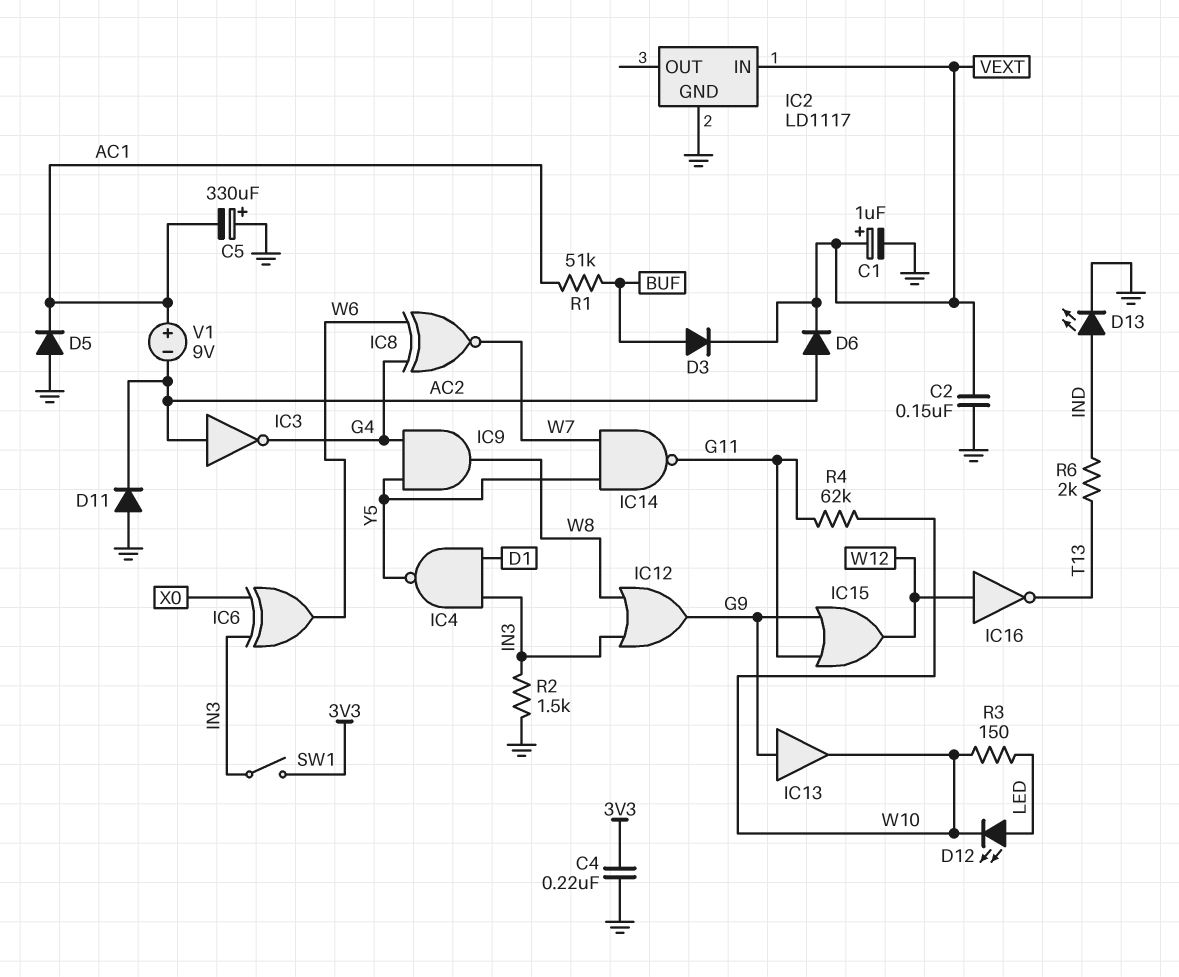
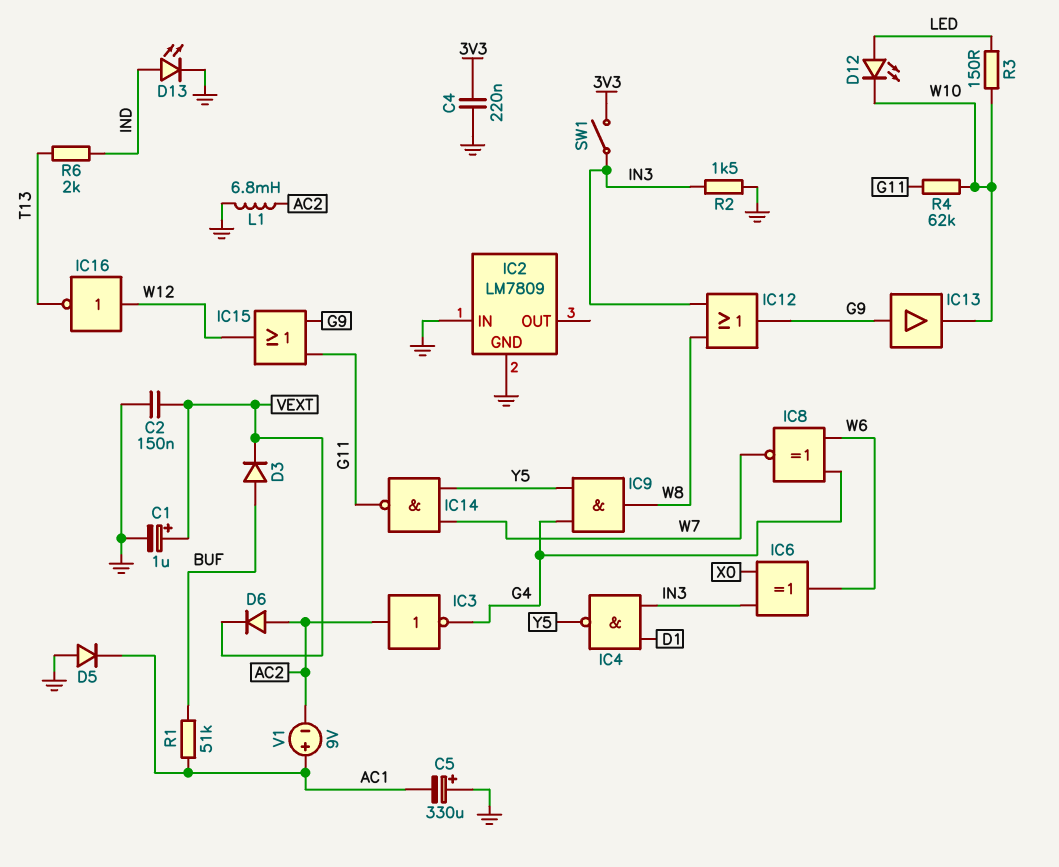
D11: diode (A GND, K AC2) -> none
IC2: LD1117 -> LM7809
IC2 pin IN: VEXT -> GND
L1: none -> 6.8mH (AC2, GND)

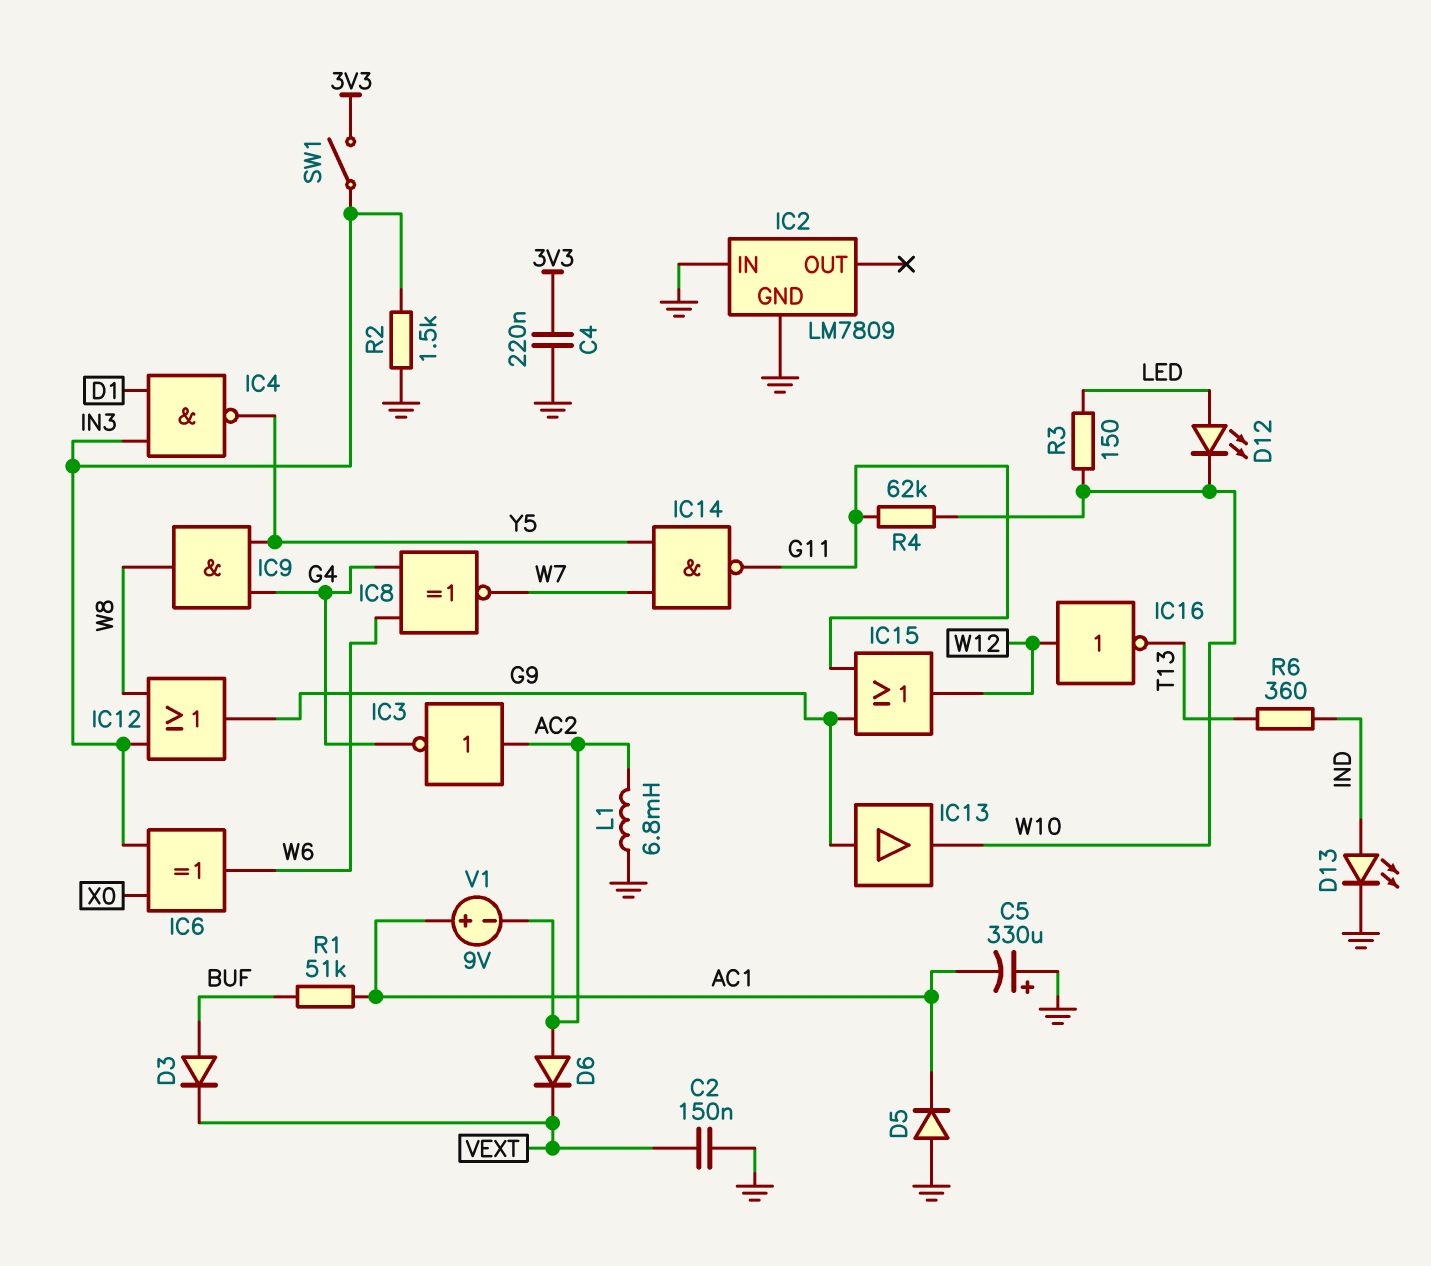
C1: 1uF (plus VEXT, minus GND) -> none
R6: 2k (IND, T13) -> 360 (IND, T13)

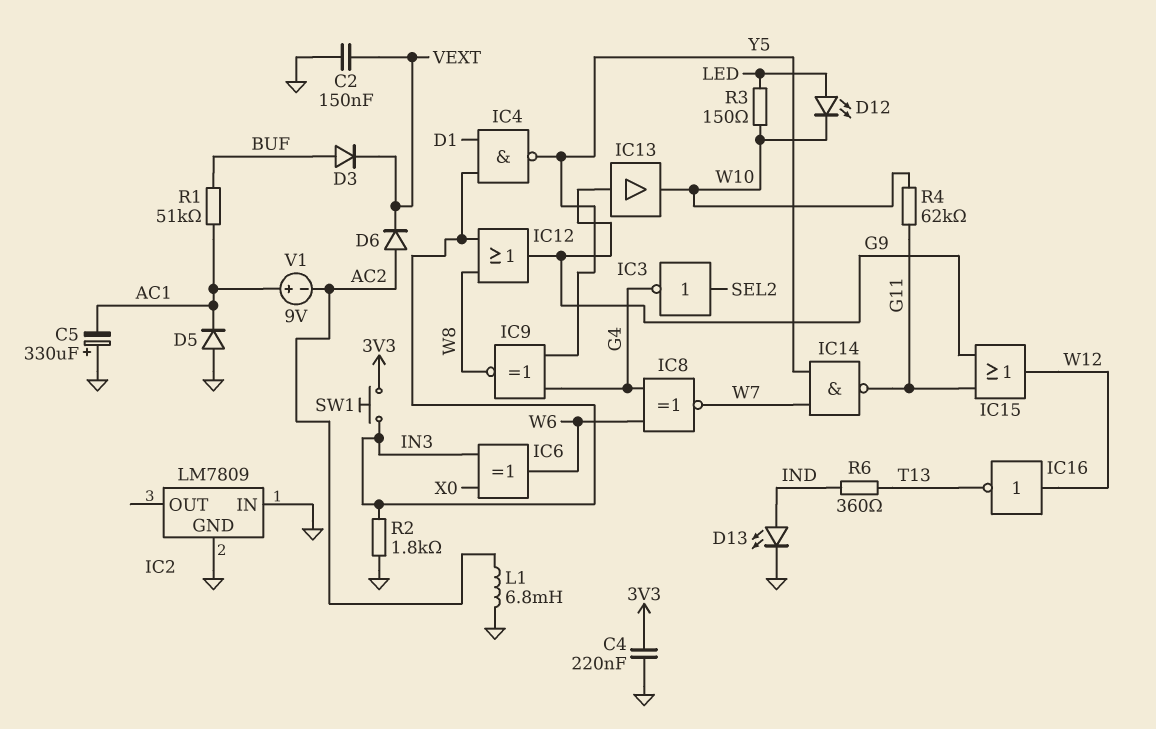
IC3: NOT (in AC2, out G4) -> NOT (in SEL2, out G4)
IC9: AND (in G4, in Y5, out W8) -> XNOR (in G4, in Y5, out W8)
R2: 1.5k (GND, IN3) -> 1.8k (GND, IN3)
SW1: switch (3V3, IN3) -> button (3V3, IN3)

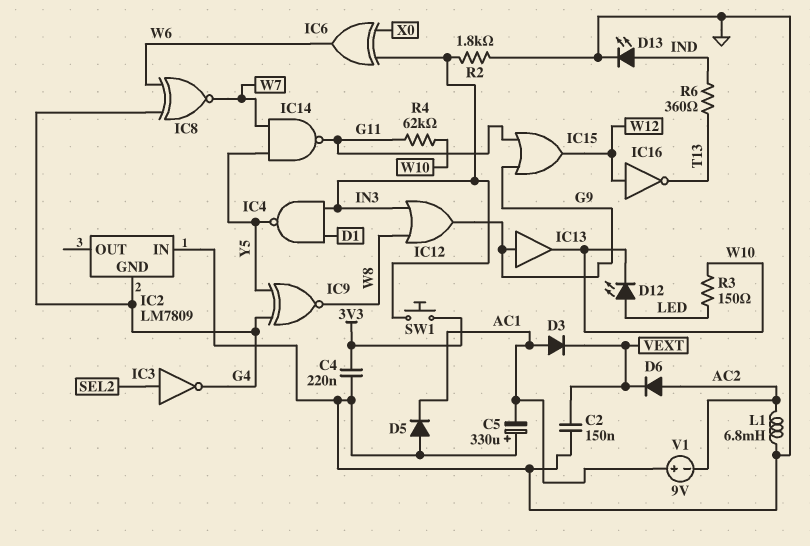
D3: diode (A BUF, K VEXT) -> diode (A AC1, K VEXT)
IC2 pin GND: GND -> G4
R1: 51k (AC1, BUF) -> none

